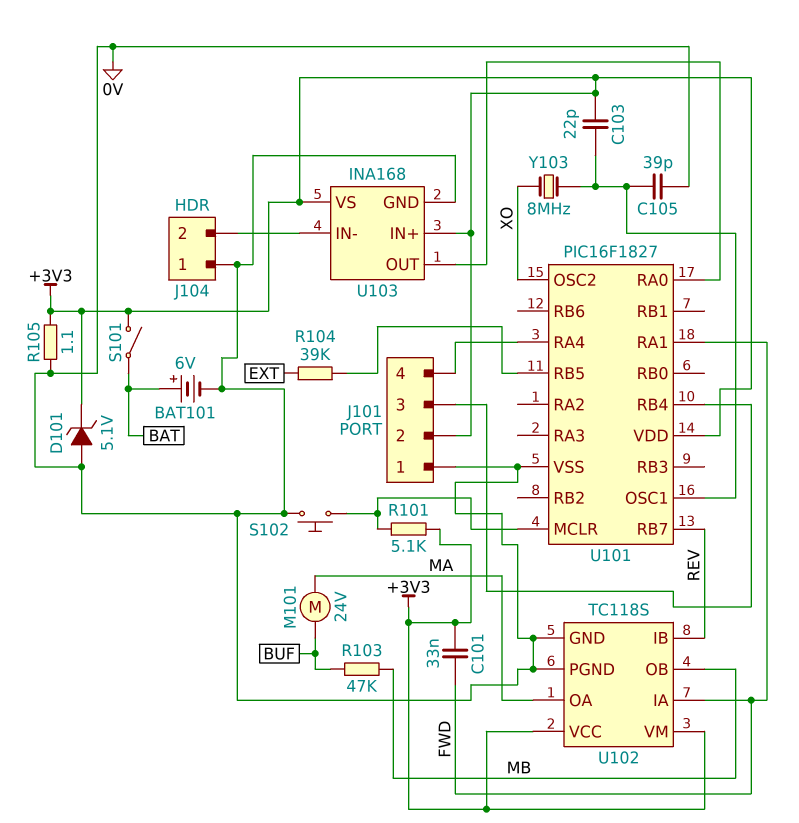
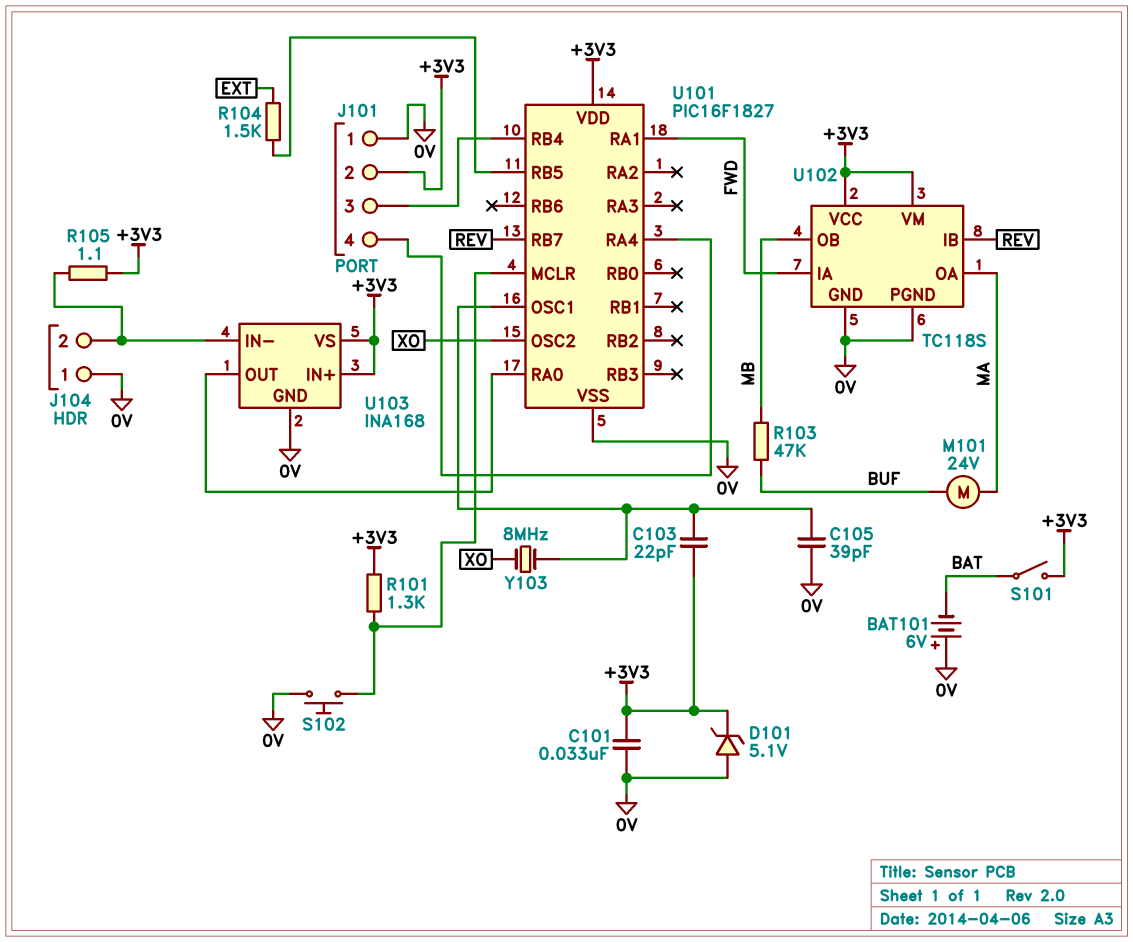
BAT101: 6V (plus BAT, minus 0V) -> 6V (plus 0V, minus BAT)
C101: 33nF (+3V3, FWD) -> 33nF (+3V3, 0V)
R101: 5.1k (+3V3, U101/MCLR) -> 1.3k (+3V3, U101/MCLR)
R104: 39k (EXT, U101/RB5) -> 1.5k (EXT, U101/RB5)
R105: 1.1 (+3V3, 0V) -> 1.1 (+3V3, J104/2)

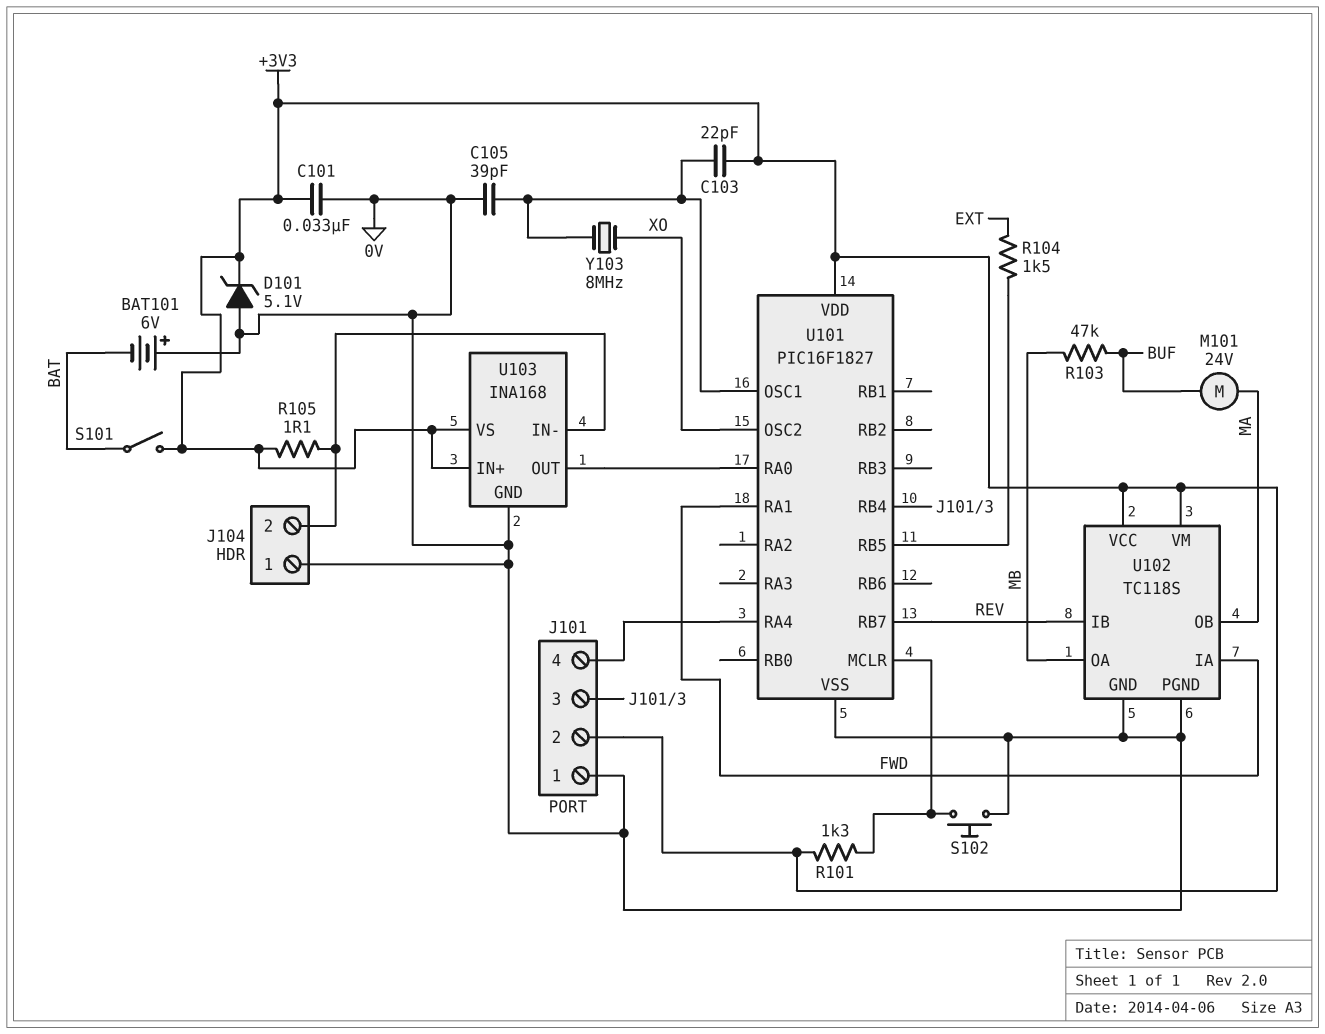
U102 pin OA: MA -> MB
U102 pin OB: MB -> MA

